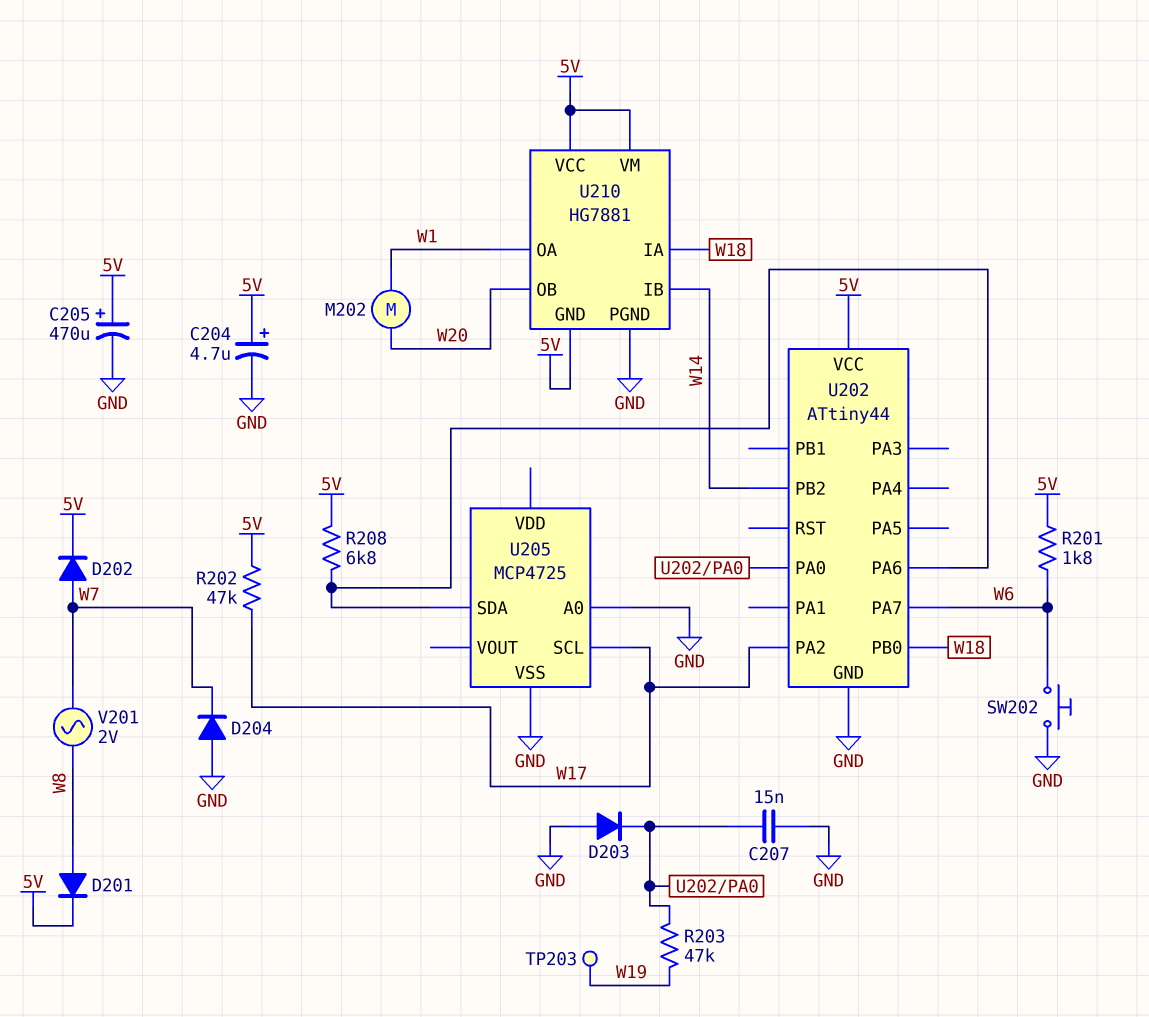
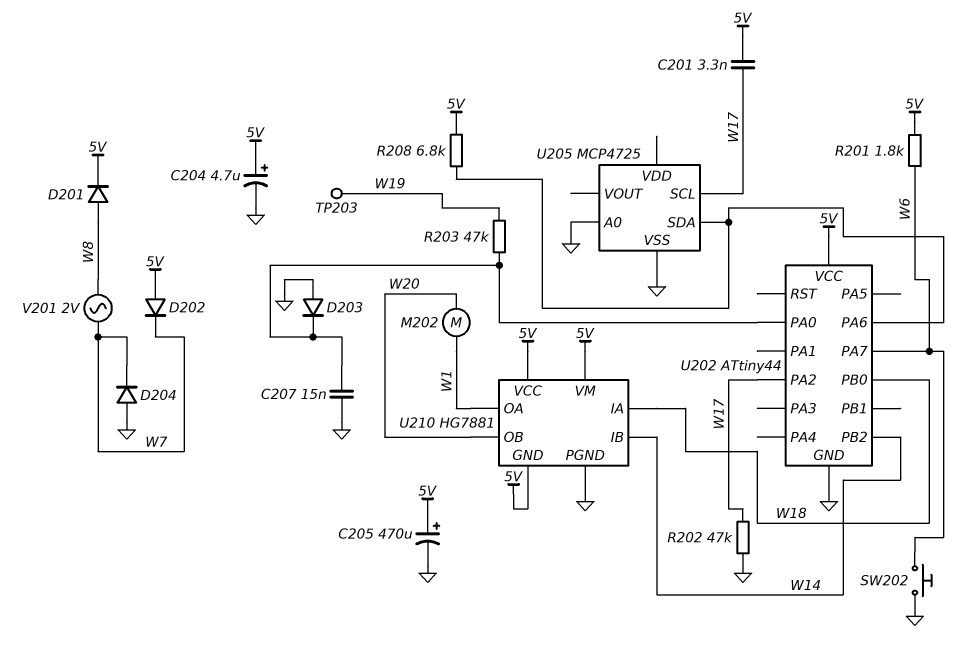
C201: none -> 3.3nF (5V, W17)
D202: diode (A W7, K 5V) -> diode (A 5V, K W7)
R202: 47k (5V, W17) -> 47k (GND, W17)

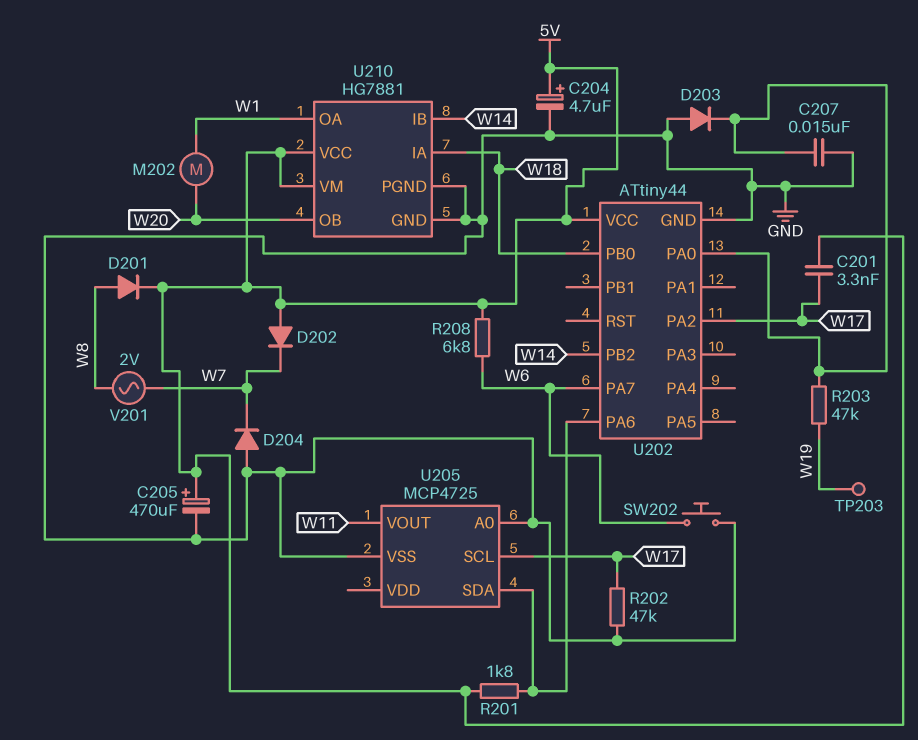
R201: 1.8k (5V, W6) -> 1.8k (5V, U202/PA6)
R208: 6.8k (5V, U202/PA6) -> 6.8k (5V, W6)
U205 pin VOUT: none -> W11
U210 pin GND: 5V -> GND

